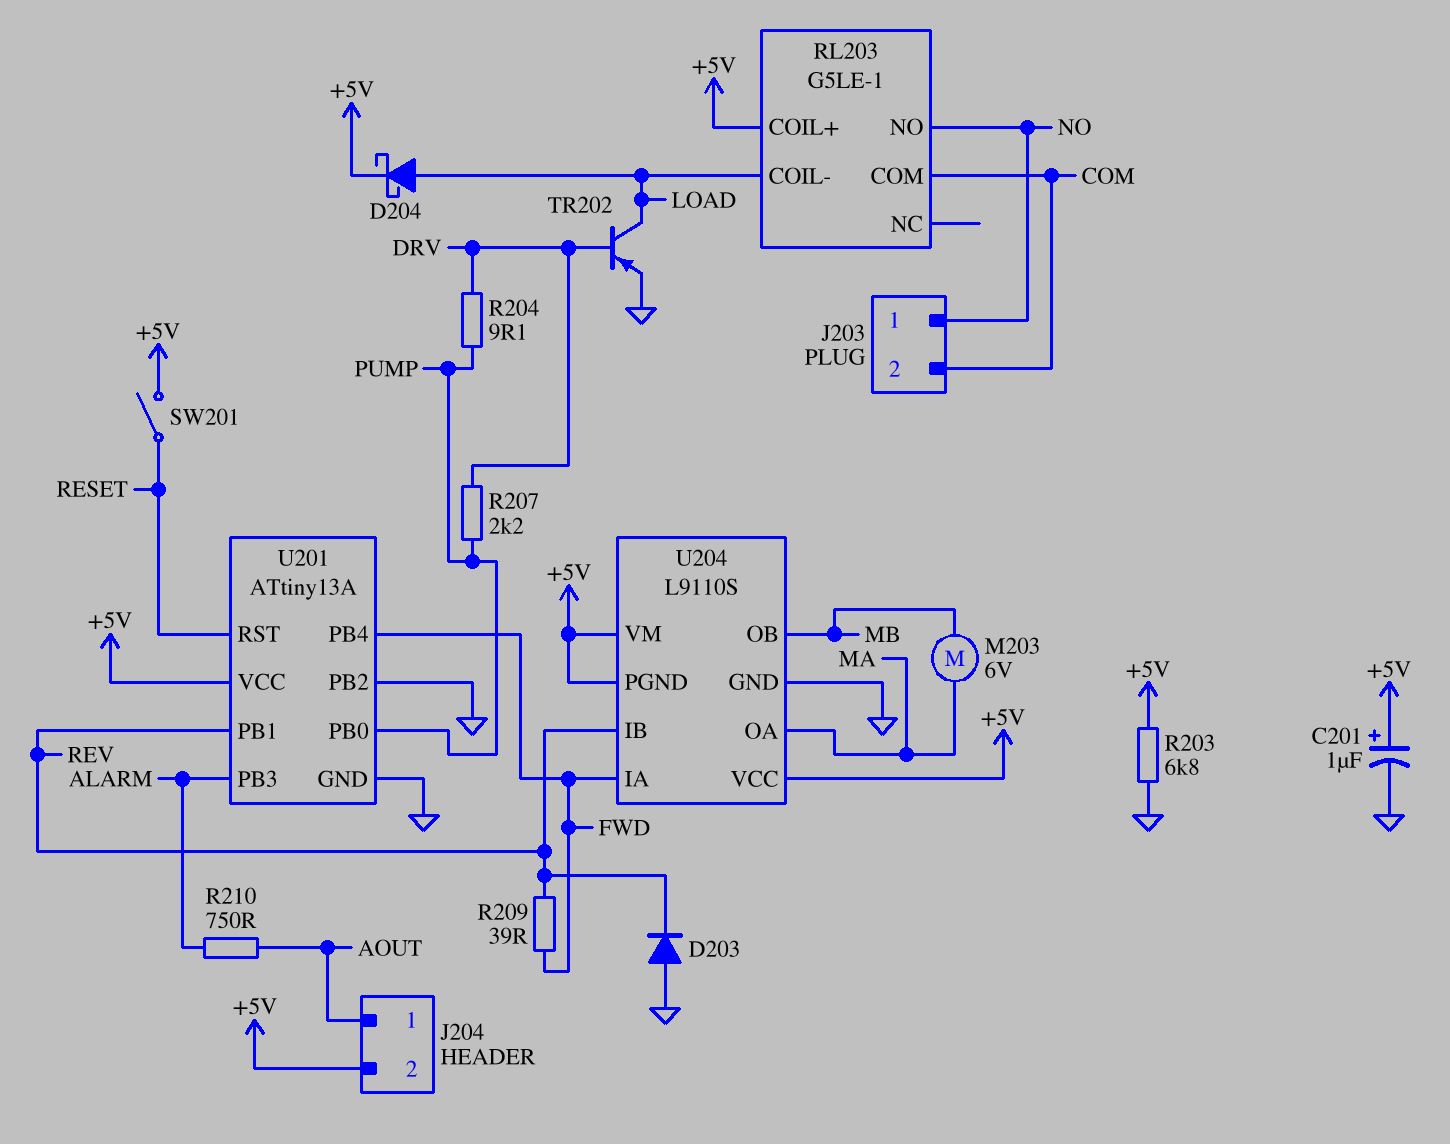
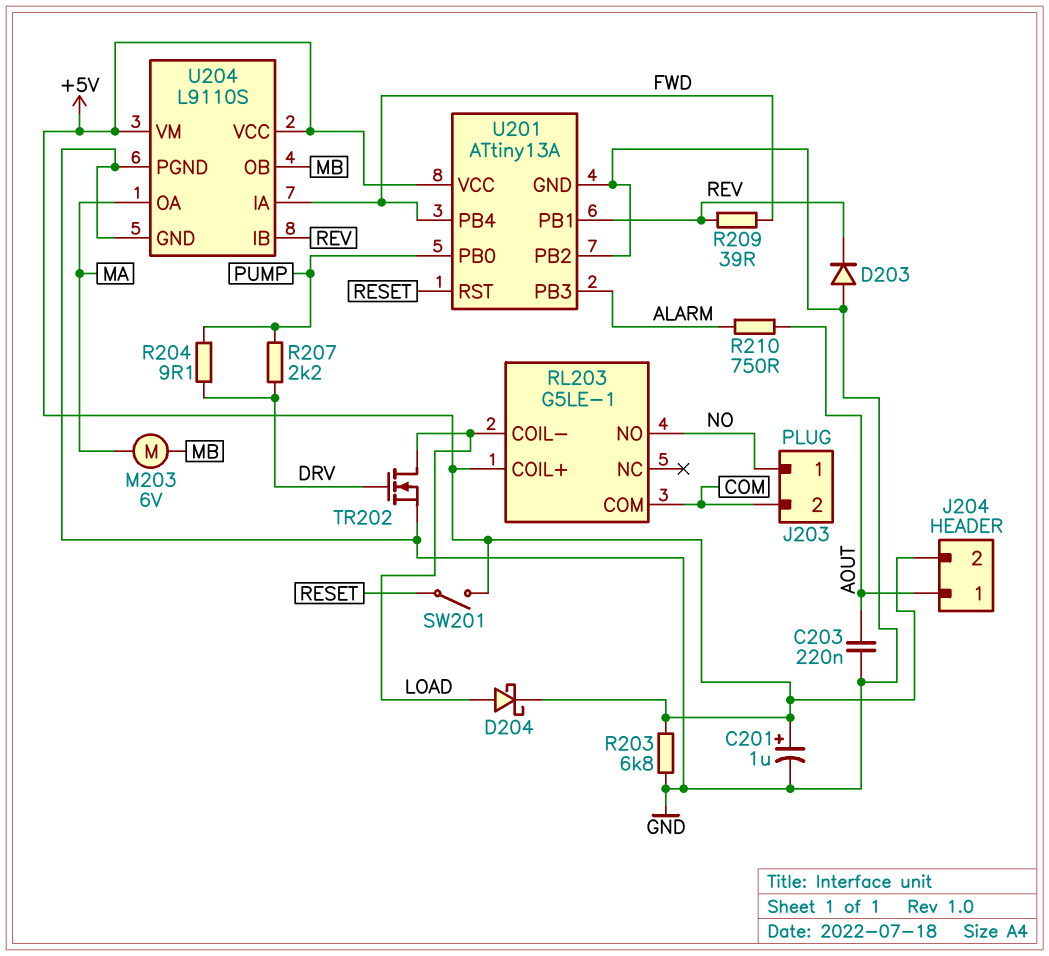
C203: none -> 220nF (AOUT, GND)
TR202: PNP (B DRV, C LOAD, E GND) -> NMOS (G DRV, D LOAD, S GND)
U204 pin PGND: +5V -> GND

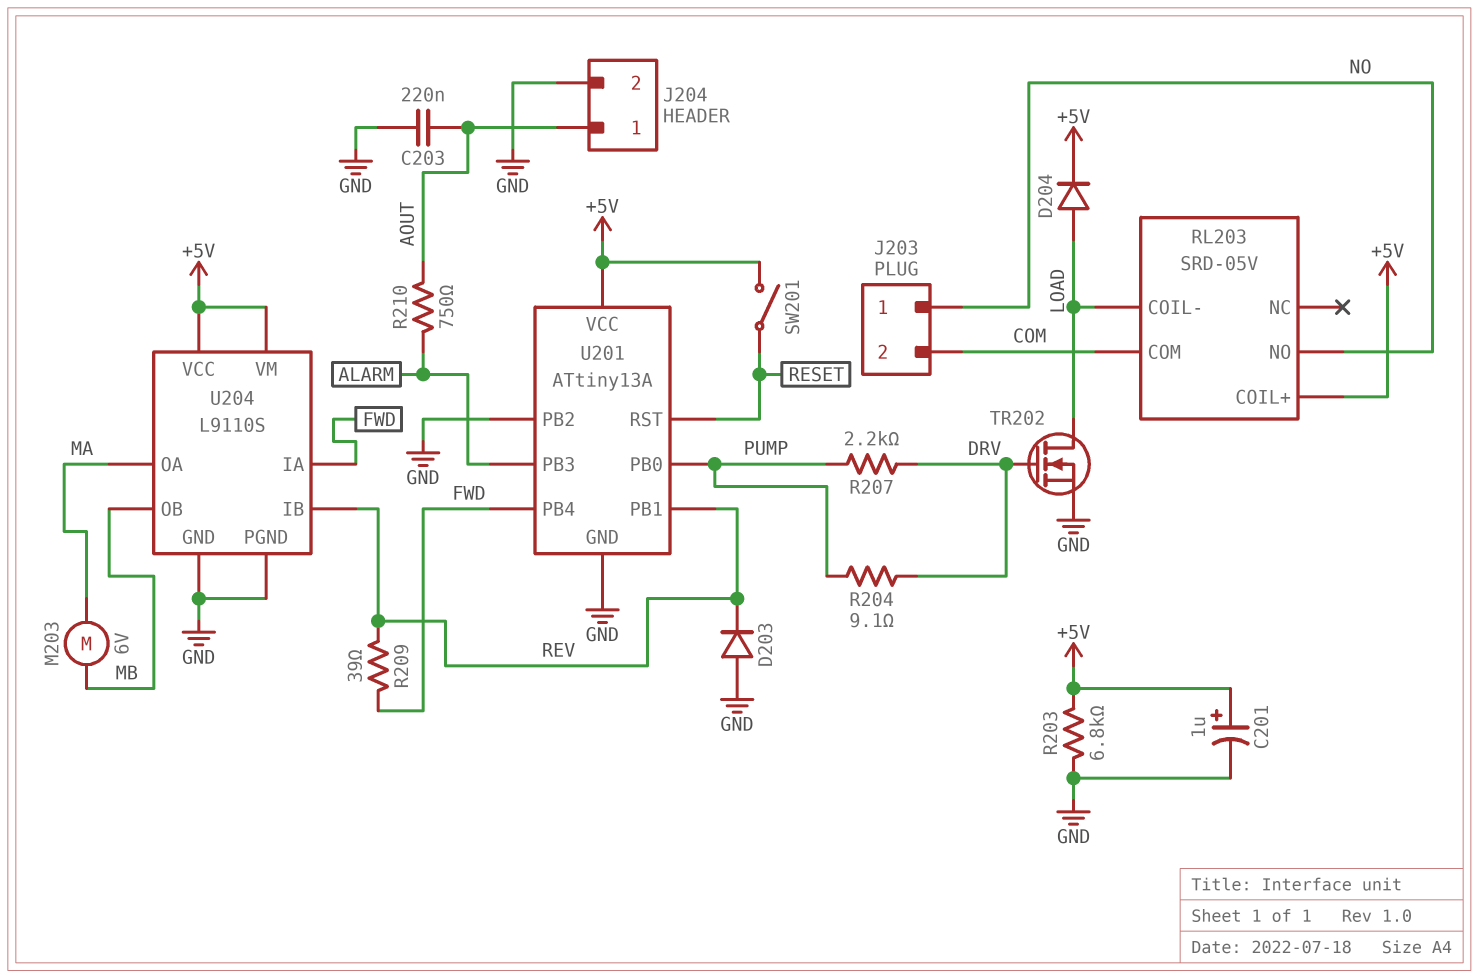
D204: schottky (A LOAD, K +5V) -> diode (A LOAD, K +5V)
J204 pin 2: +5V -> GND
RL203: G5LE-1 -> SRD-05V

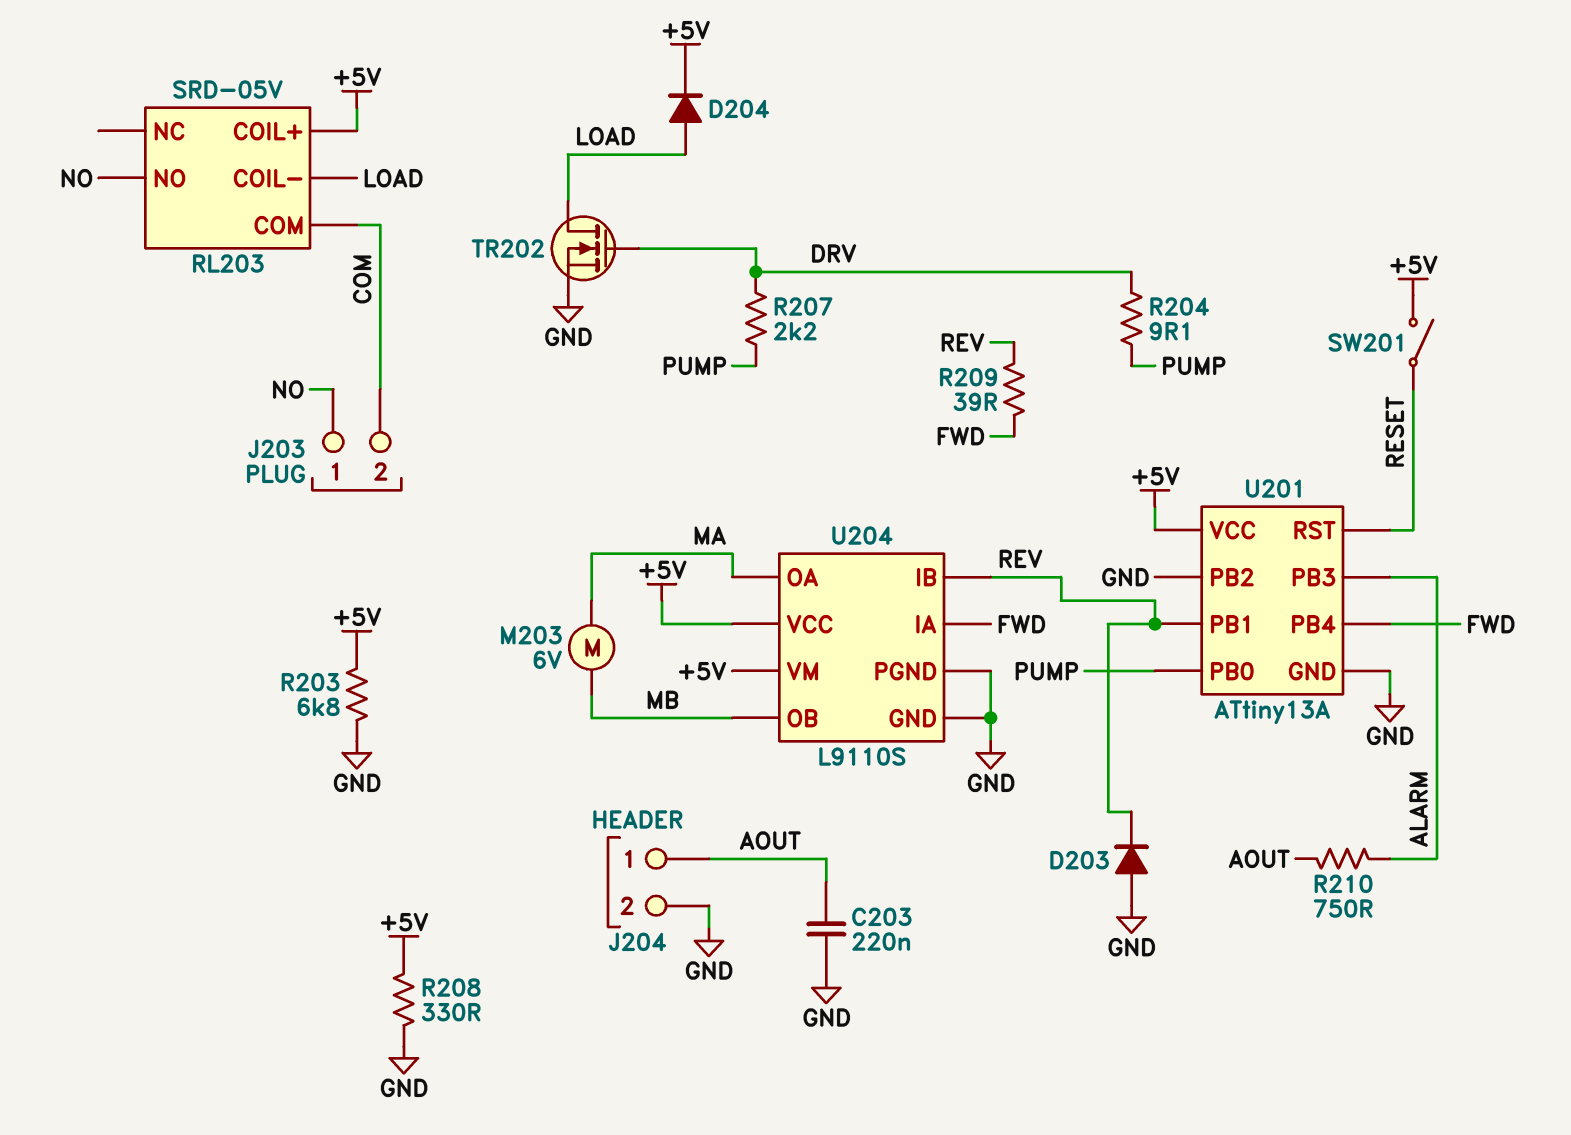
C201: 1uF (plus +5V, minus GND) -> none
R208: none -> 330 (+5V, GND)

